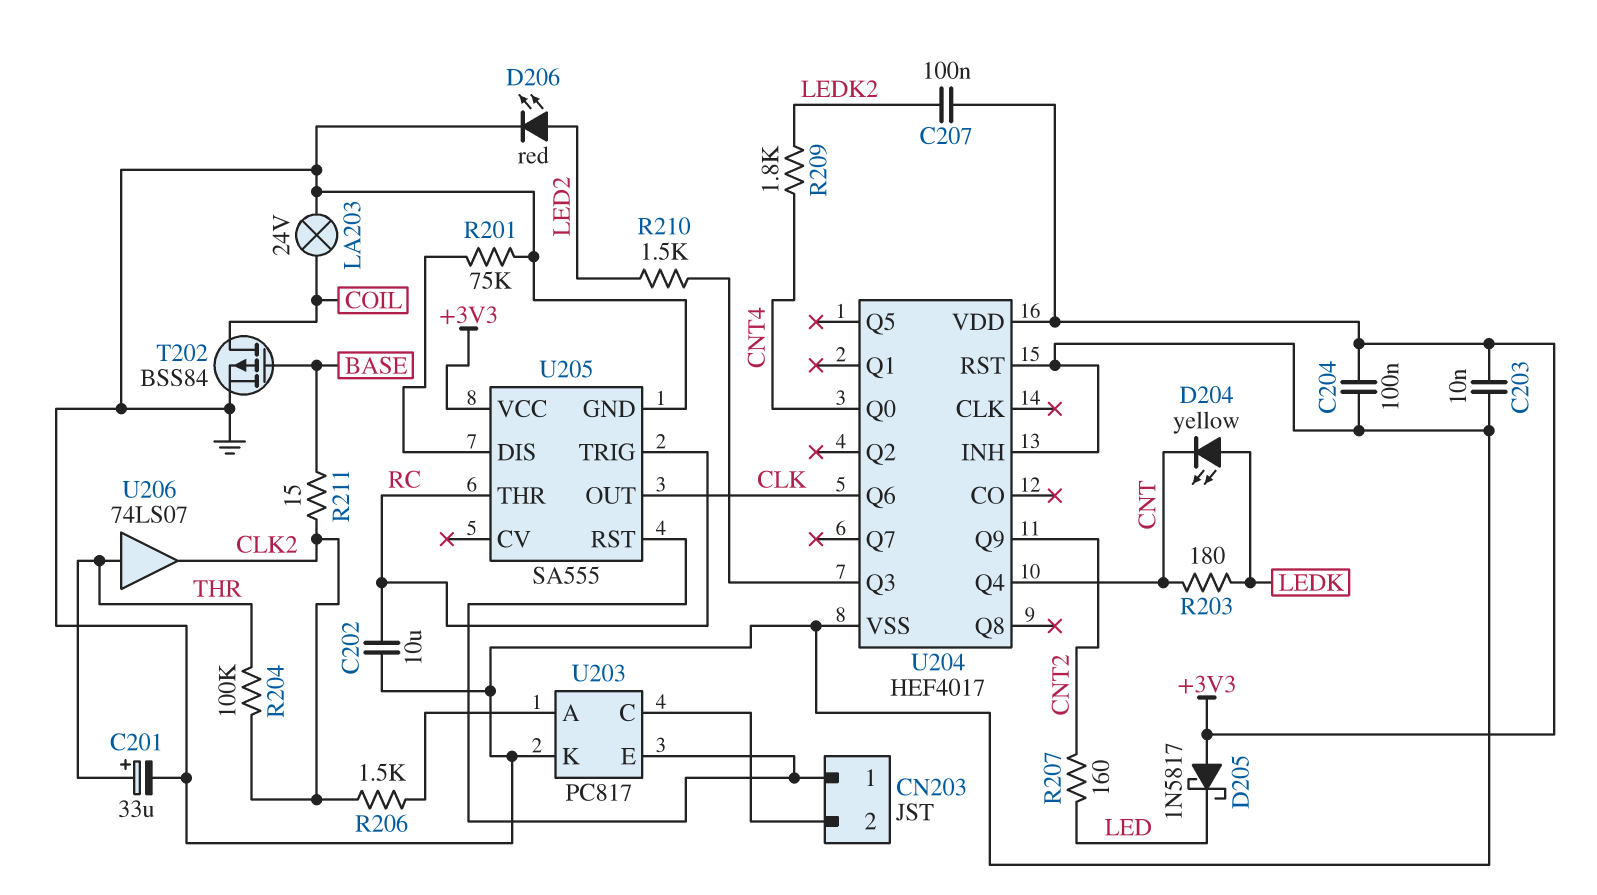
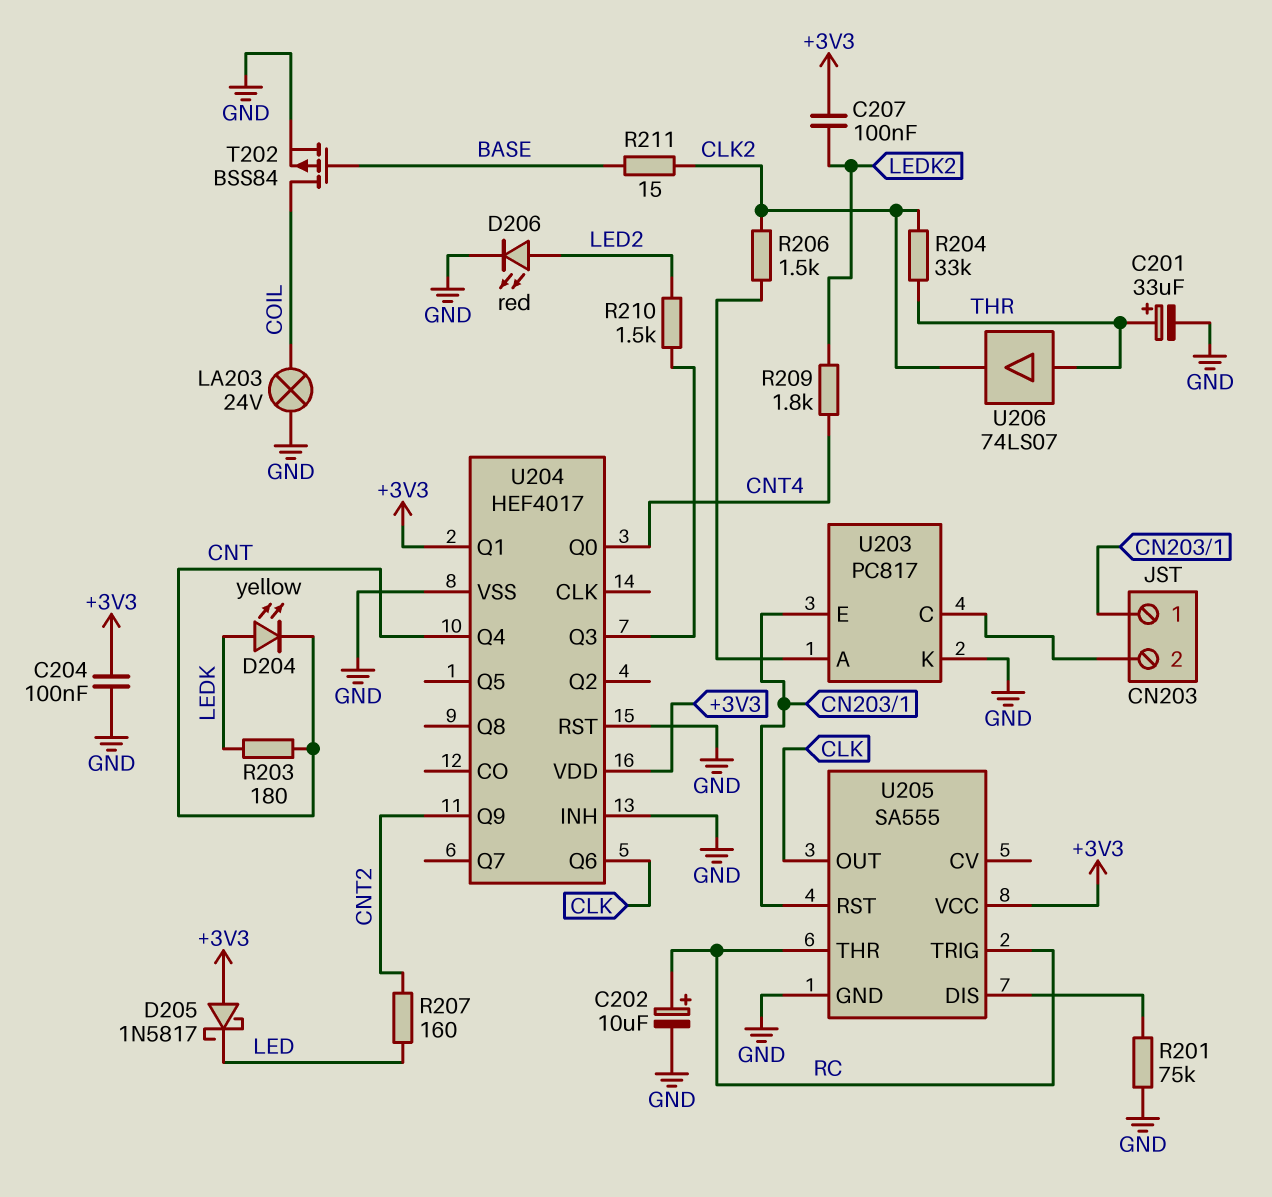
C202: 10uF (GND, RC) -> 10uF (plus RC, minus GND)
C203: 10nF (+3V3, GND) -> none
R204: 100k (CLK2, THR) -> 33k (CLK2, THR)
U204 pin Q1: none -> +3V3

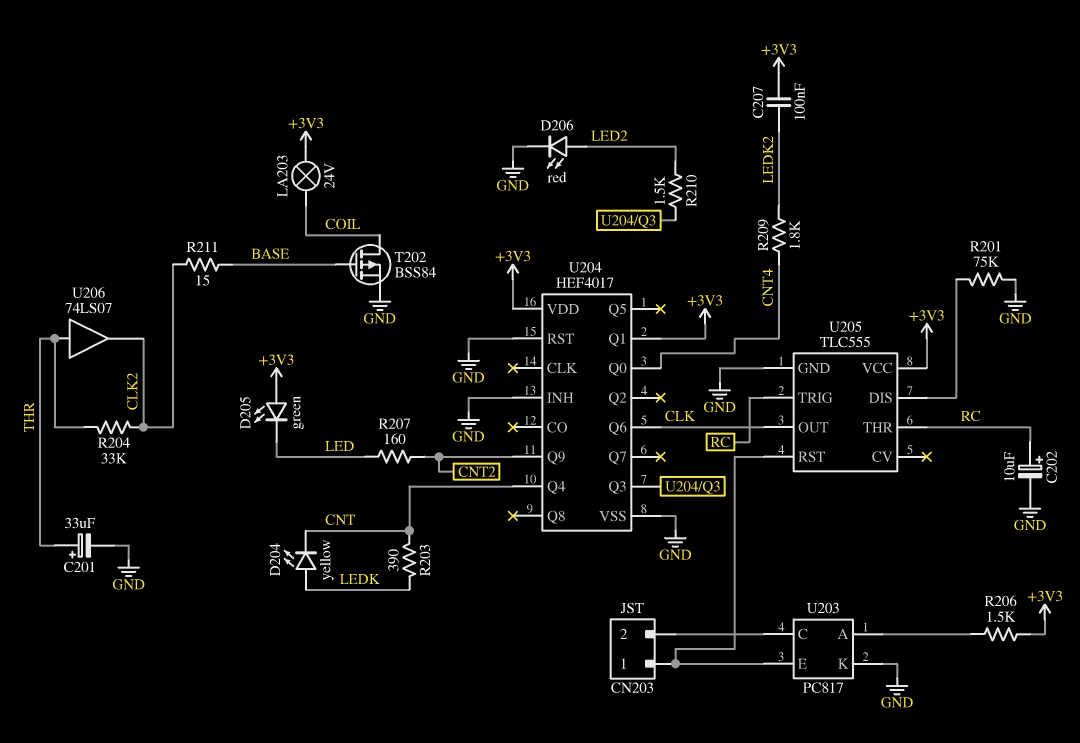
C204: 100nF (+3V3, GND) -> none
D205: schottky 1N5817 (A +3V3, K LED) -> LED green (A +3V3, K LED)
LA203: lamp 24V (COIL, GND) -> lamp 24V (+3V3, COIL)
R203: 180 (CNT, LEDK) -> 390 (CNT, LEDK)
R206: 1.5k (CLK2, U203/A) -> 1.5k (+3V3, U203/A)
U205: SA555 -> TLC555

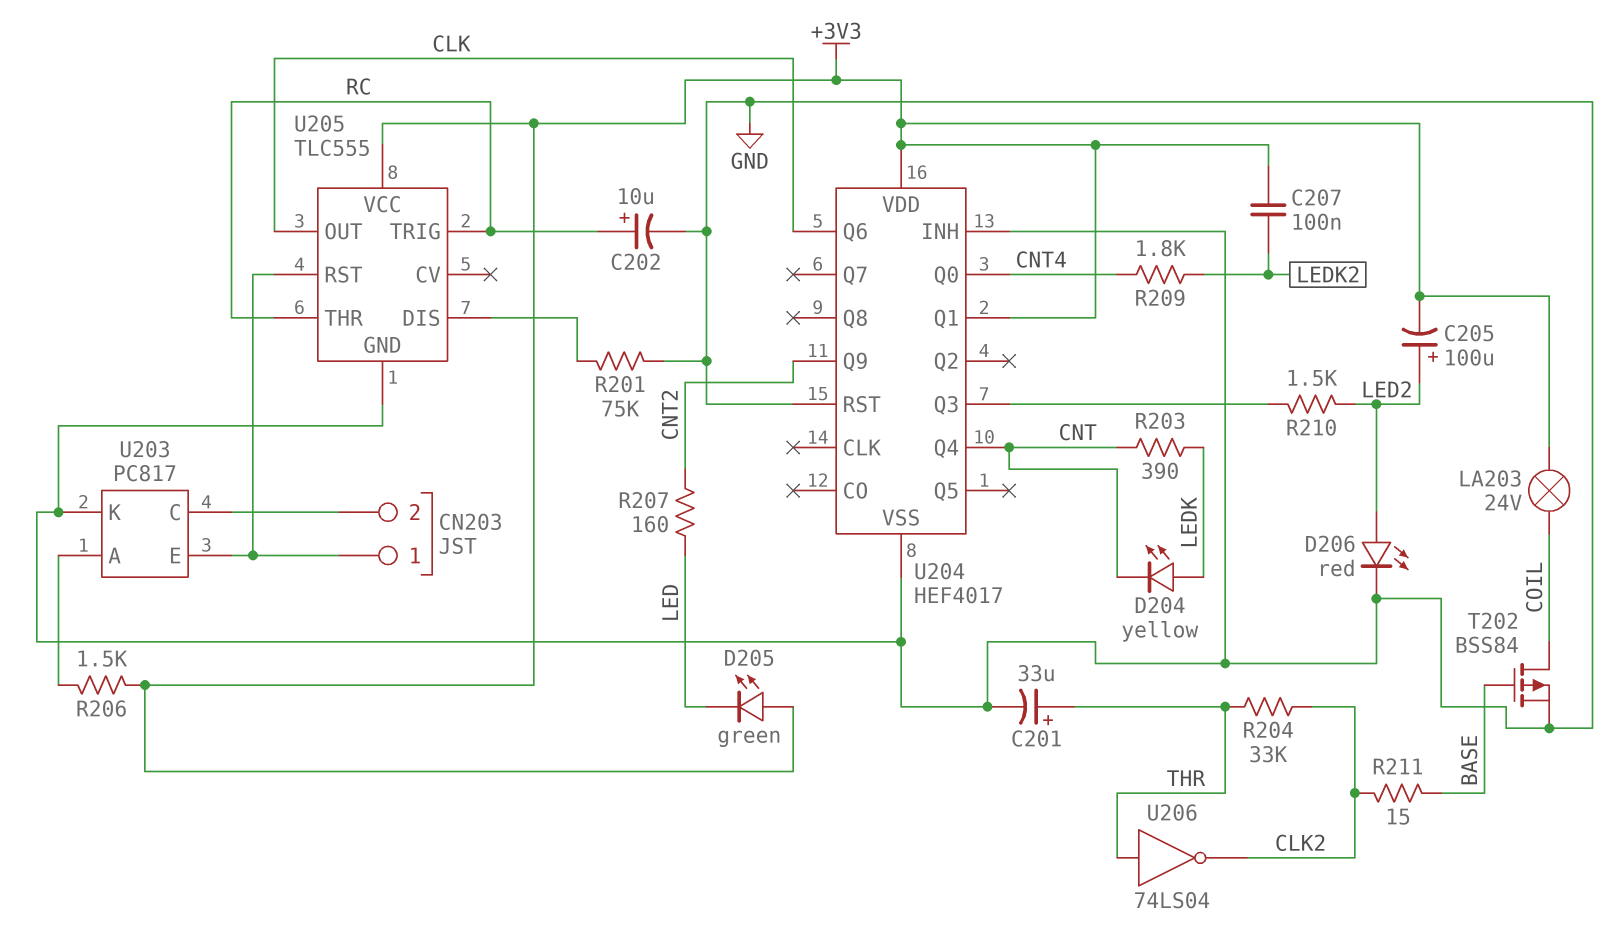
C205: none -> 100uF (plus LED2, minus +3V3)
U206: buffer 74LS07 (in THR, out CLK2) -> NOT 74LS04 (in THR, out CLK2)

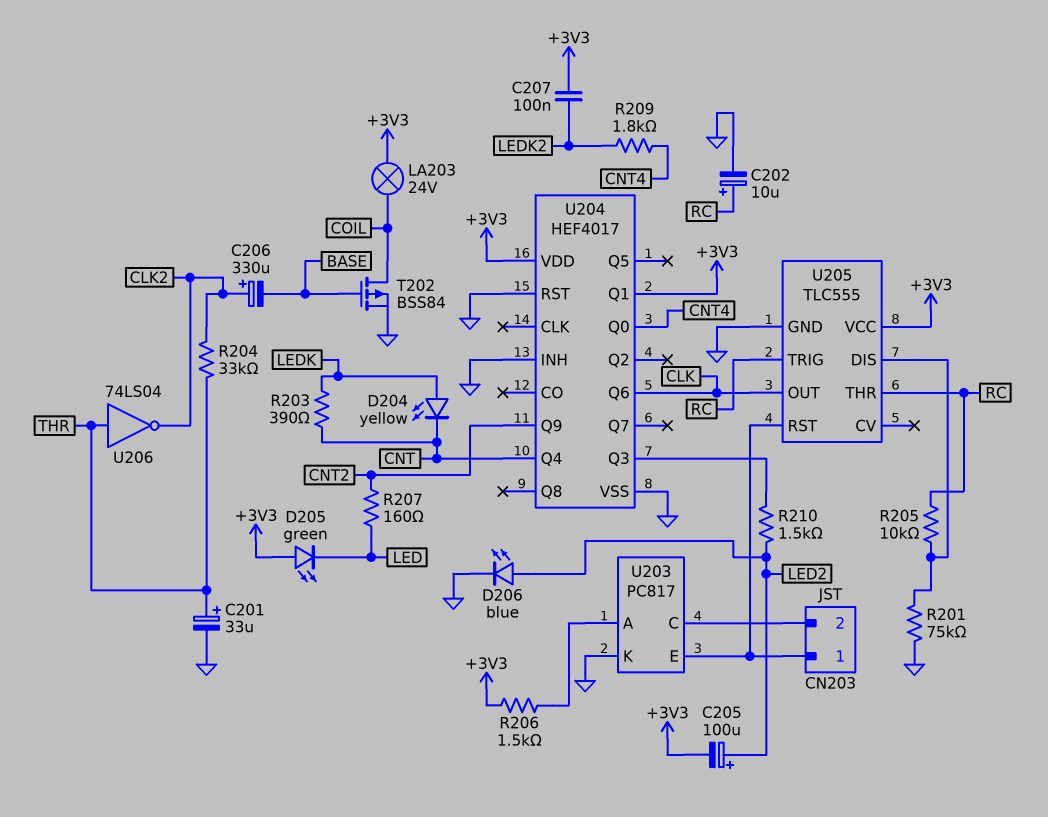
C206: none -> 330uF (plus CLK2, minus BASE)
D206: LED red (A LED2, K GND) -> LED blue (A LED2, K GND)
R205: none -> 10k (RC, U205/DIS)
R211: 15 (BASE, CLK2) -> none

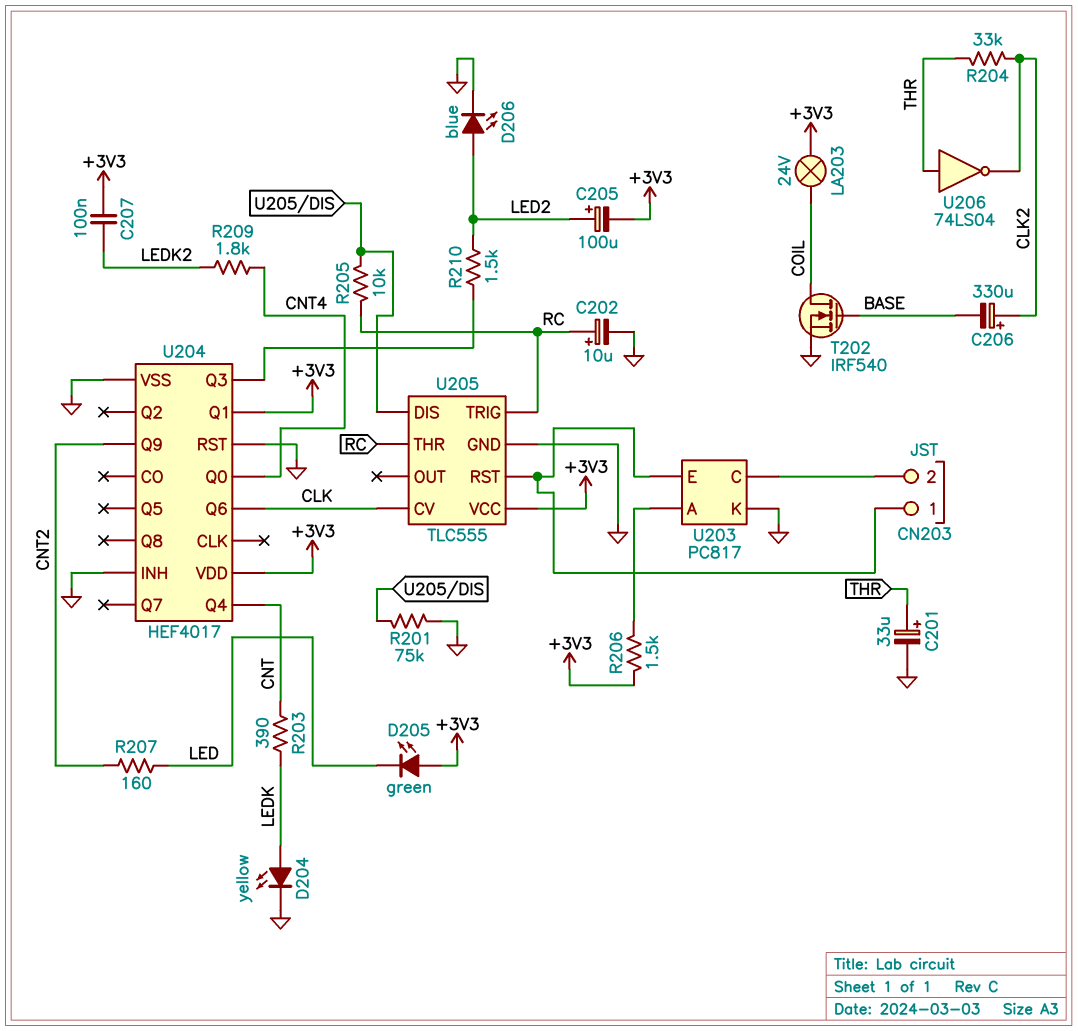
D204: LED yellow (A LEDK, K CNT) -> LED yellow (A LEDK, K GND)
T202: PMOS BSS84 (G BASE, D COIL, S GND) -> NMOS IRF540 (G BASE, D COIL, S GND)
U205 pin CV: none -> CLK
U205 pin OUT: CLK -> none

